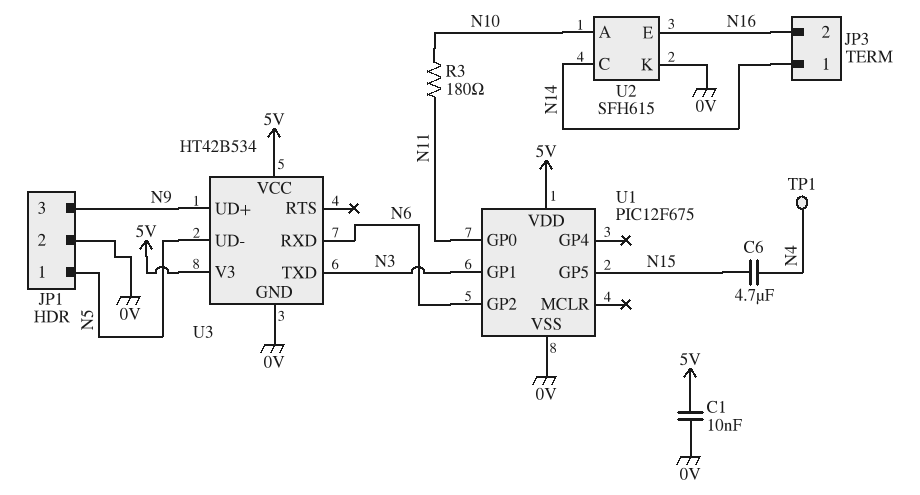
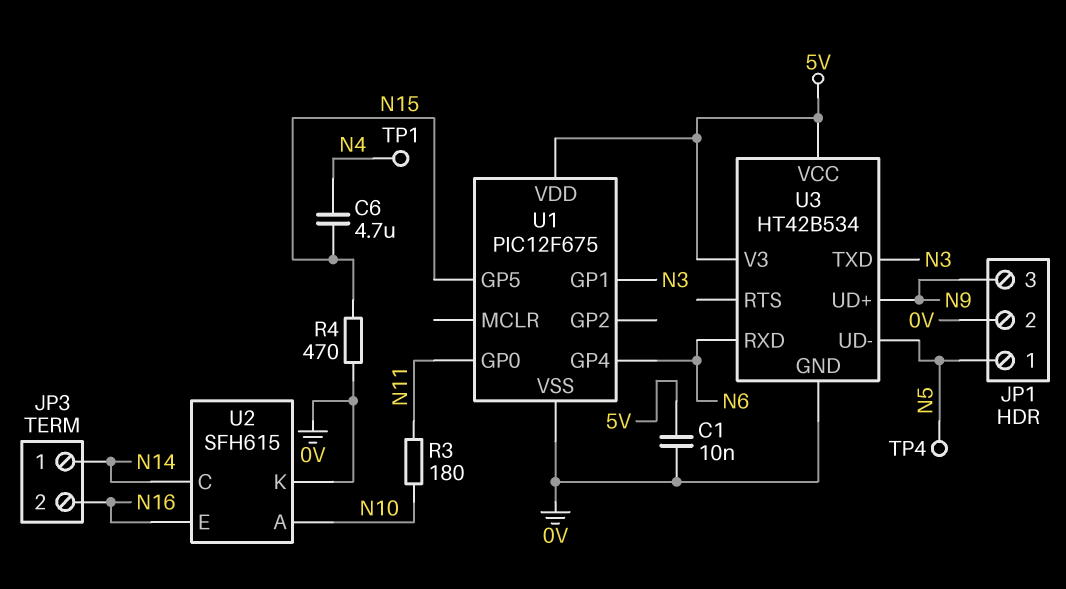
R4: none -> 470 (0V, N15)
TP4: none -> test point (N5)
U1 pin GP2: N6 -> none
U1 pin GP4: none -> N6

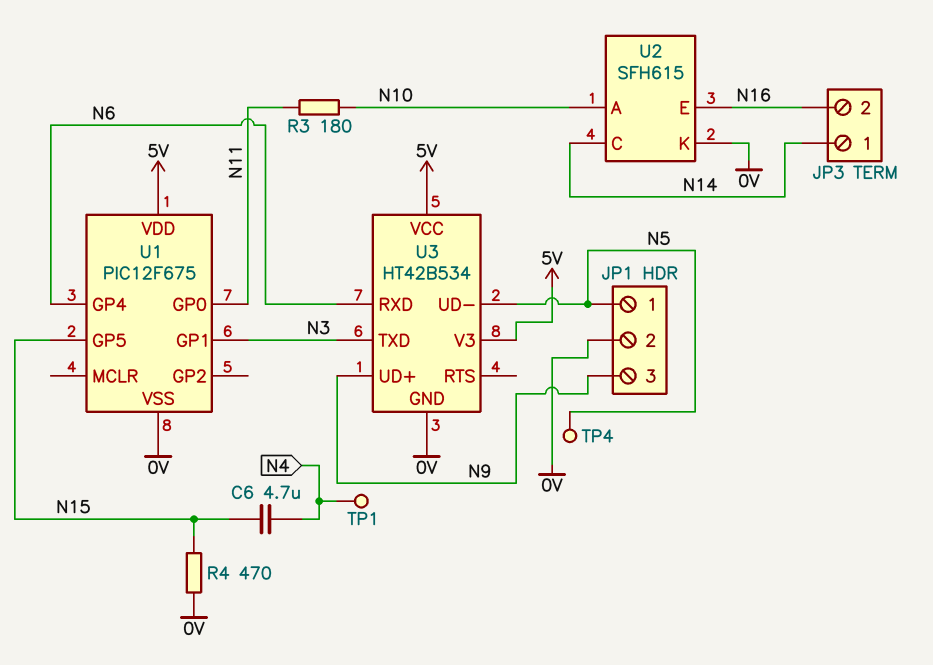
C1: 10nF (0V, 5V) -> none

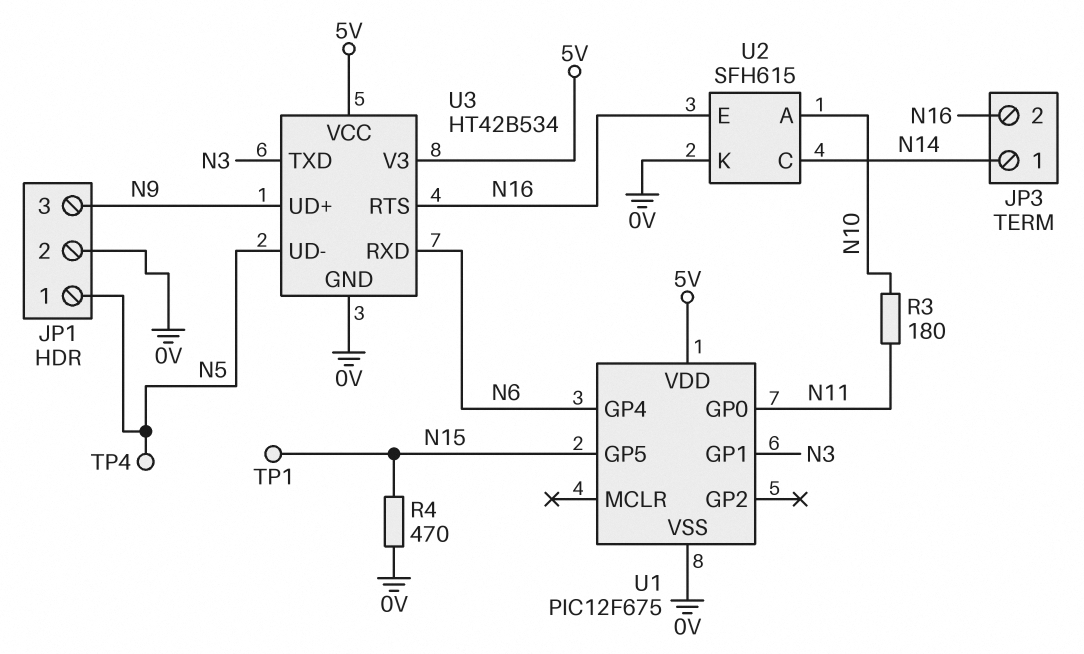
C6: 4.7uF (N4, N15) -> none
TP1: test point (N4) -> test point (N15)
U3 pin RTS: none -> N16

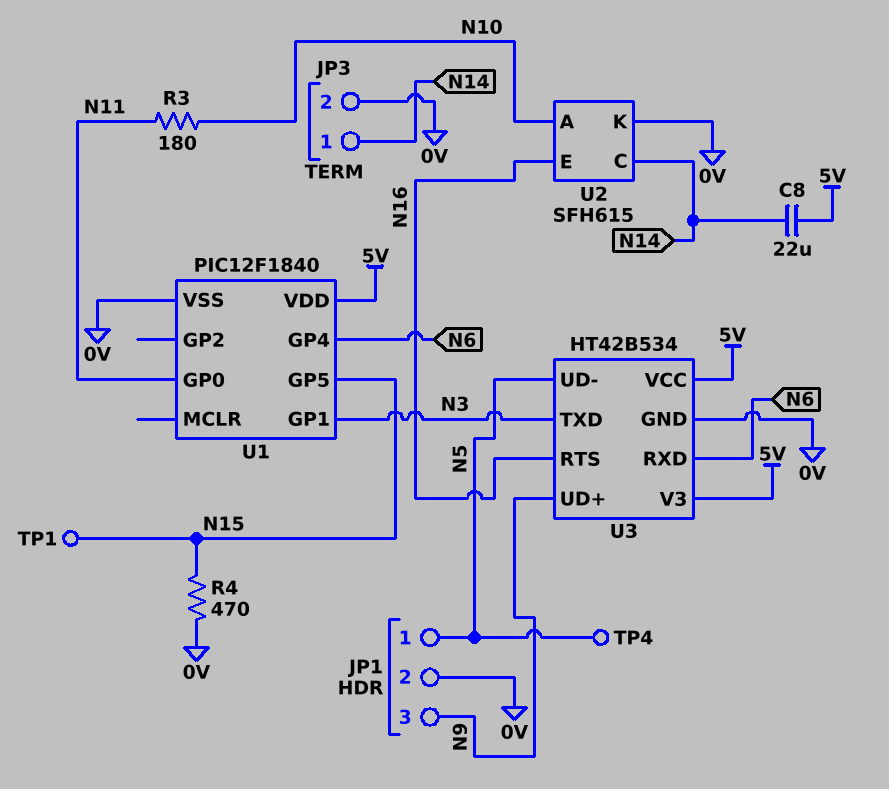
C8: none -> 22uF (5V, N14)
JP3 pin 2: N16 -> 0V
U1: PIC12F675 -> PIC12F1840

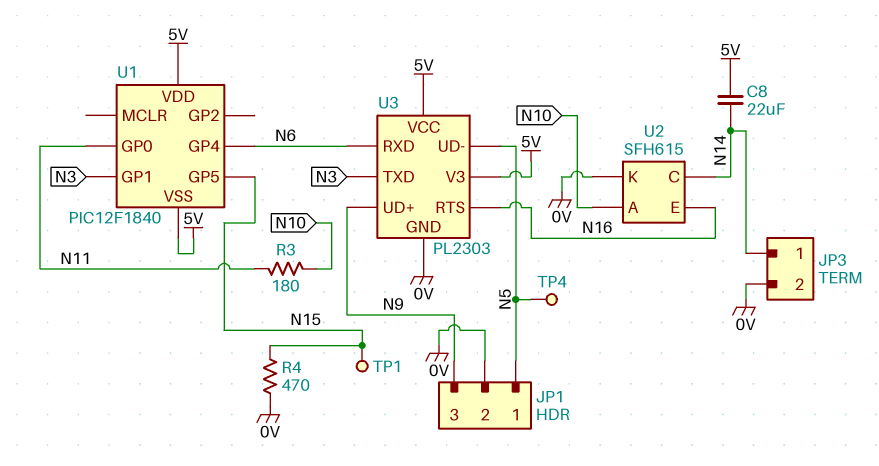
U1 pin VSS: 0V -> 5V
U3: HT42B534 -> PL2303

